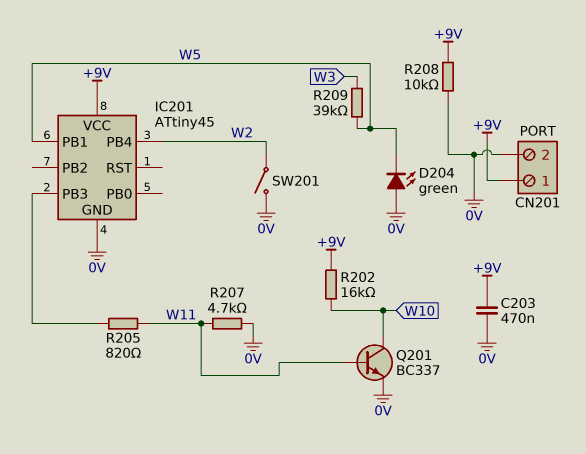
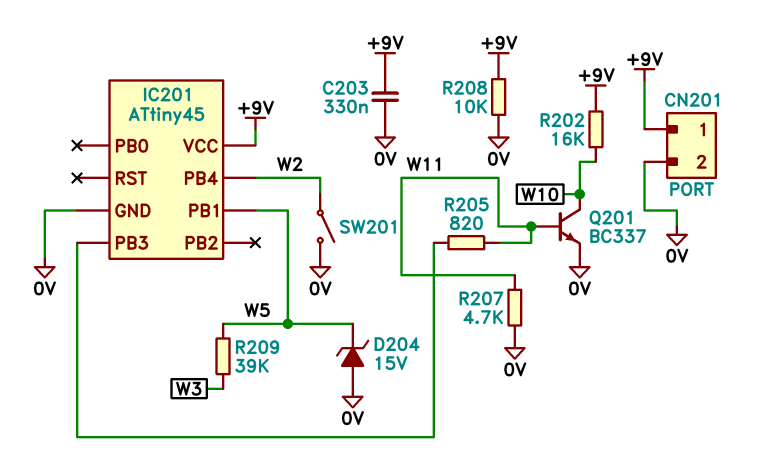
C203: 470nF (+9V, 0V) -> 330nF (+9V, 0V)
D204: LED green (A 0V, K W5) -> zener 15V (A 0V, K W5)

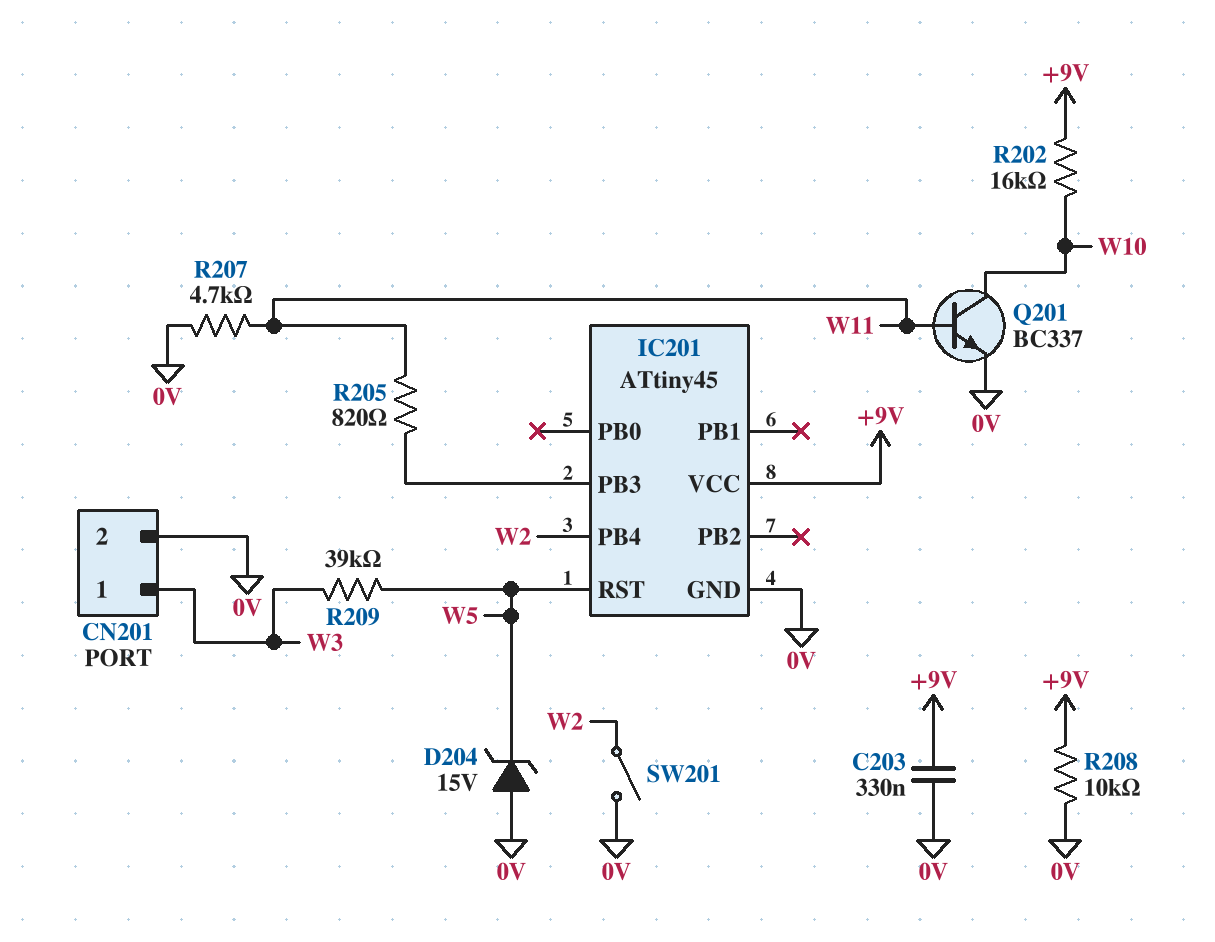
CN201 pin 1: +9V -> W3
IC201 pin PB1: W5 -> none
IC201 pin RST: none -> W5

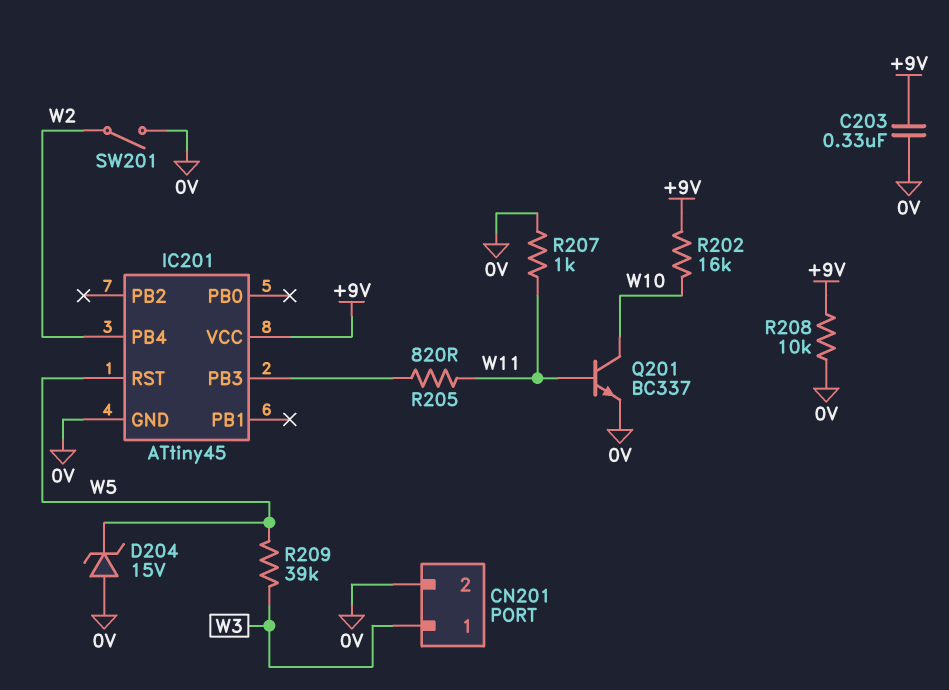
R207: 4.7k (0V, W11) -> 1k (0V, W11)

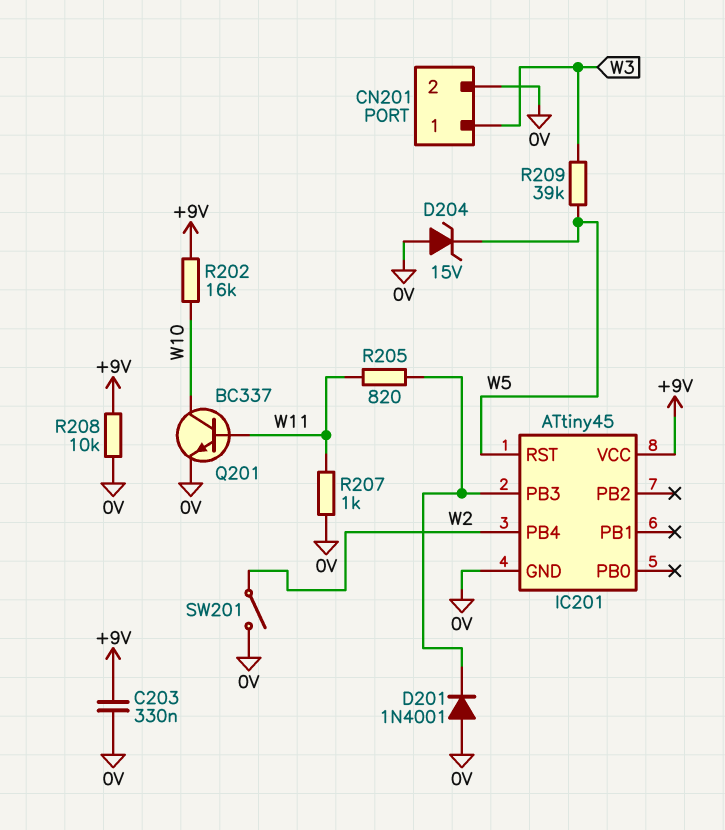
D201: none -> diode 1N4001 (A 0V, K IC201/PB3)

